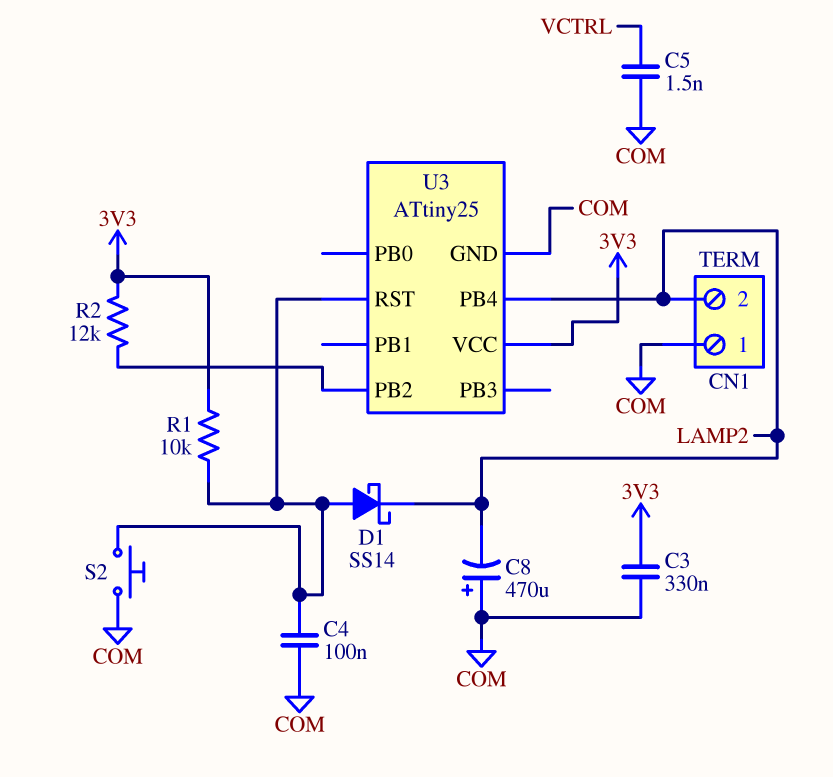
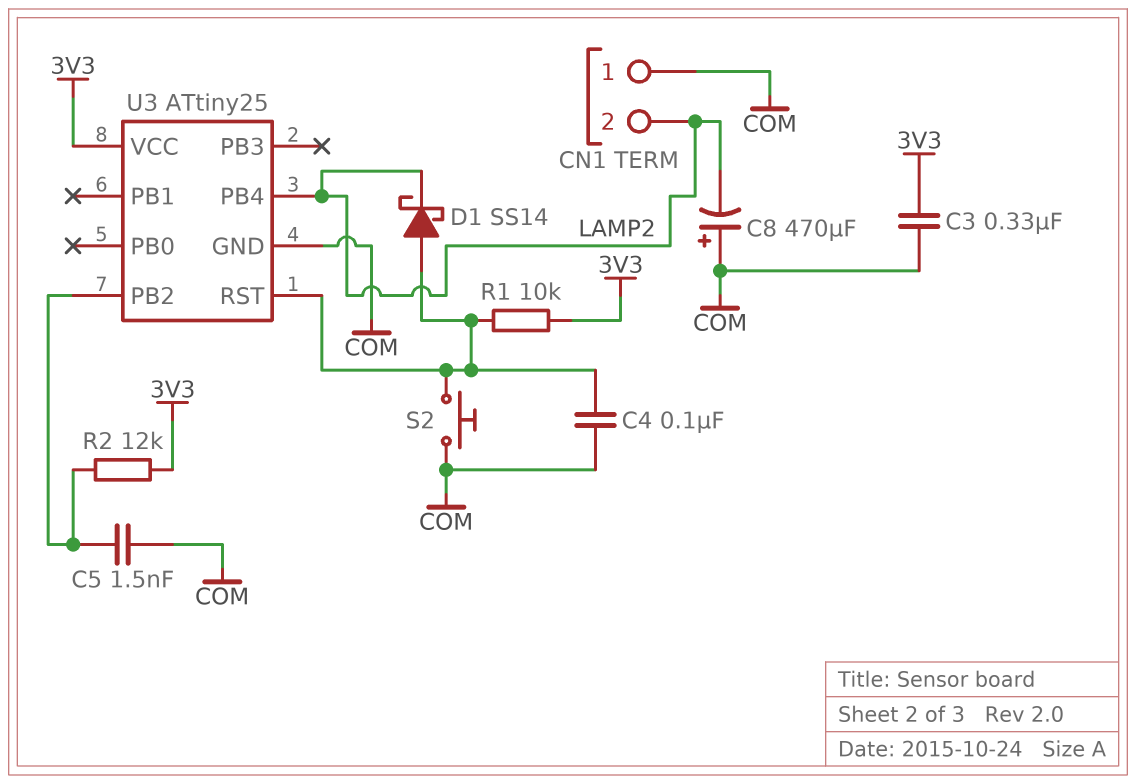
C5: 1.5nF (COM, VCTRL) -> 1.5nF (COM, U3/PB2)

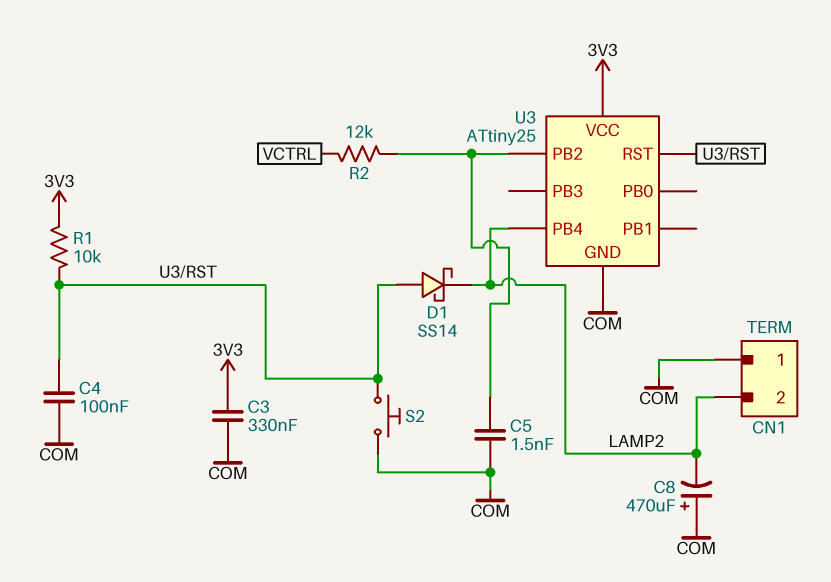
R2: 12k (3V3, U3/PB2) -> 12k (U3/PB2, VCTRL)

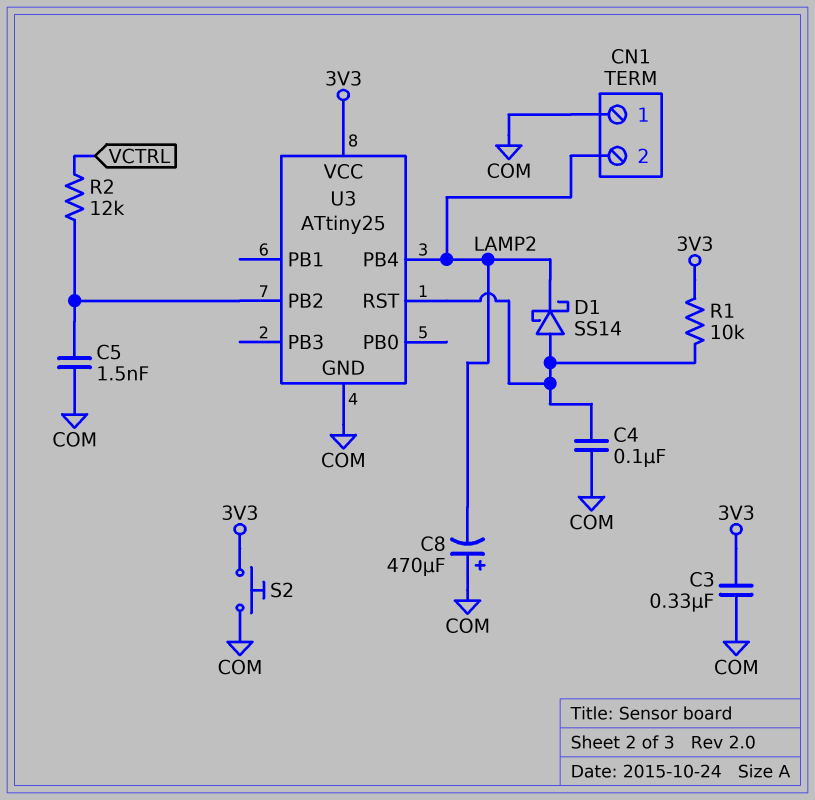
S2: button (COM, U3/RST) -> button (3V3, COM)

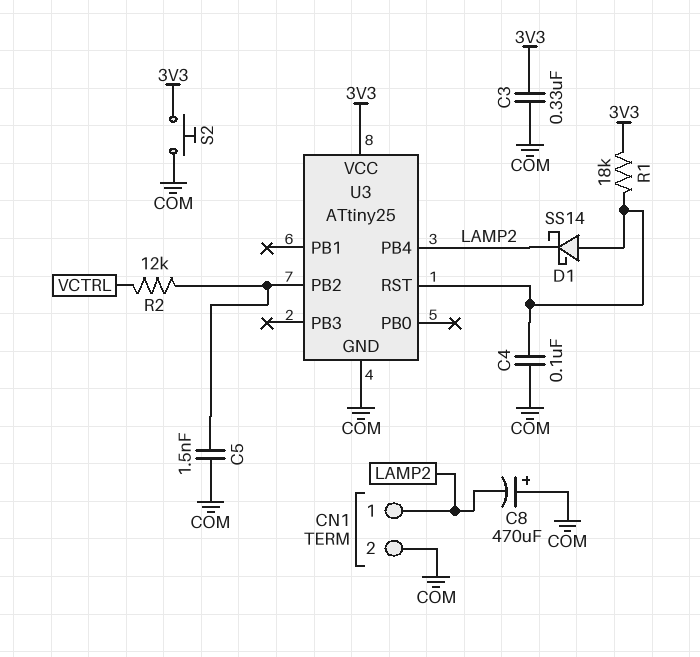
CN1 pin 1: COM -> LAMP2
CN1 pin 2: LAMP2 -> COM
R1: 10k (3V3, U3/RST) -> 18k (3V3, U3/RST)

